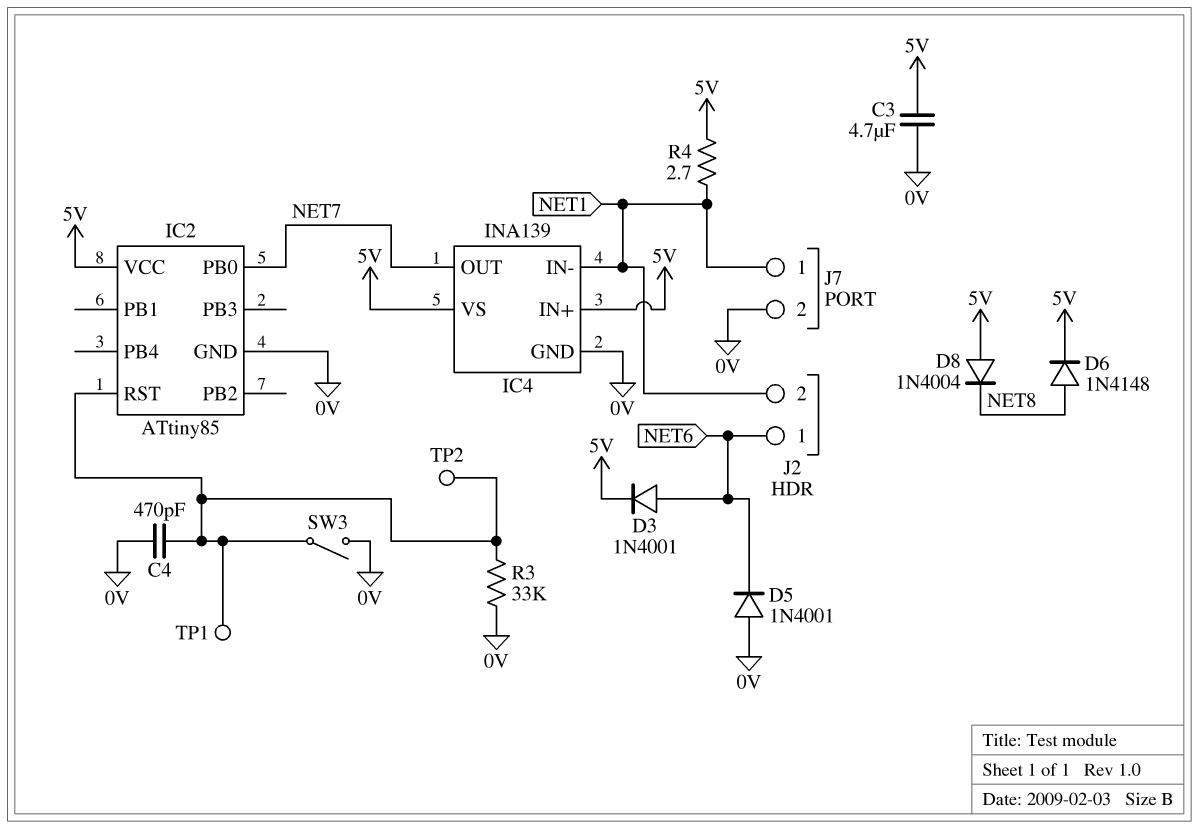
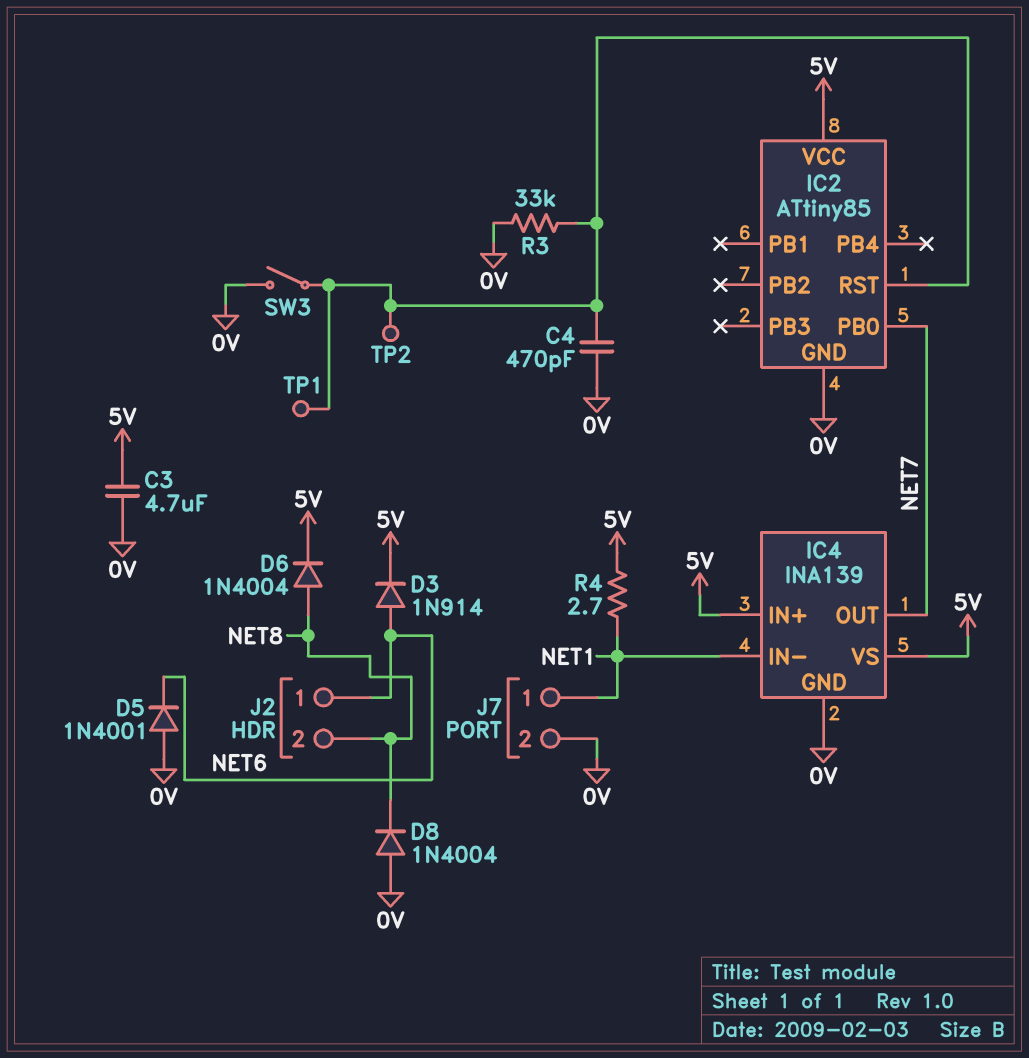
D3: diode 1N4001 (A NET6, K 5V) -> diode 1N914 (A NET6, K 5V)
D6: diode 1N4148 (A NET8, K 5V) -> diode 1N4004 (A NET8, K 5V)
D8: diode 1N4004 (A 5V, K NET8) -> diode 1N4004 (A 0V, K NET8)
J2 pin 2: NET1 -> NET8

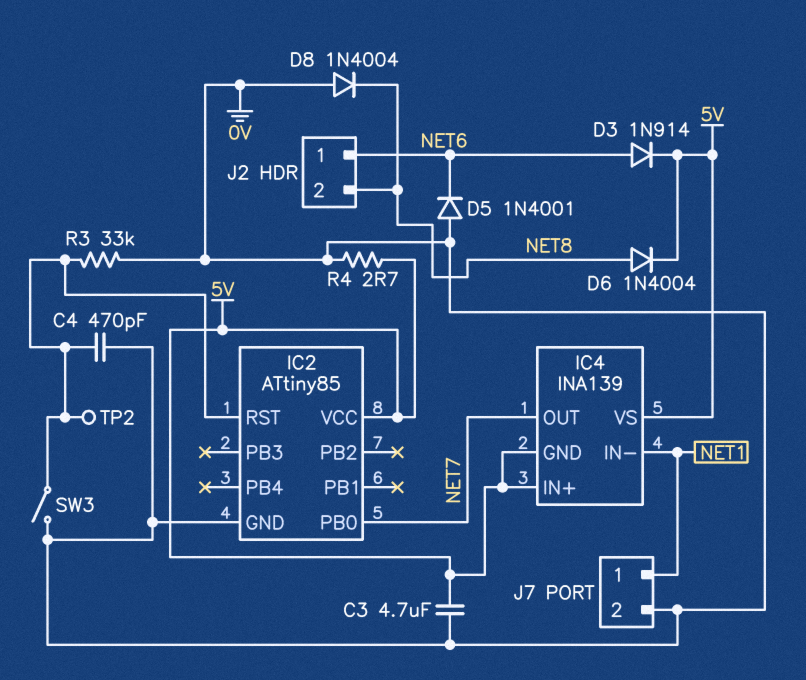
IC4 pin GND: 0V -> 5V
R4: 2.7 (5V, NET1) -> 2.7 (0V, 5V)
TP1: test point (IC2/RST) -> none

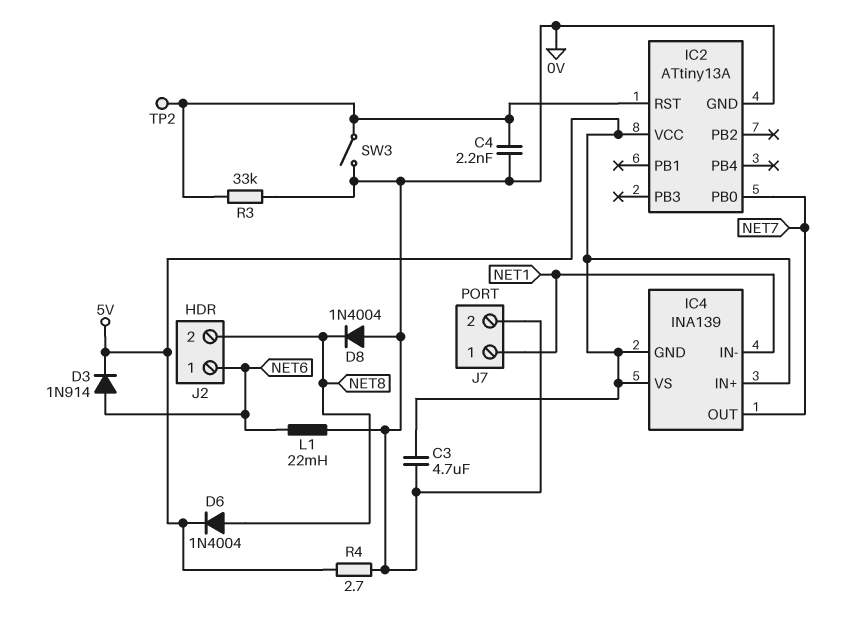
C4: 470pF (0V, IC2/RST) -> 2.2nF (0V, IC2/RST)
D5: diode 1N4001 (A 0V, K NET6) -> none
IC2: ATtiny85 -> ATtiny13A
L1: none -> 22mH (0V, NET6)

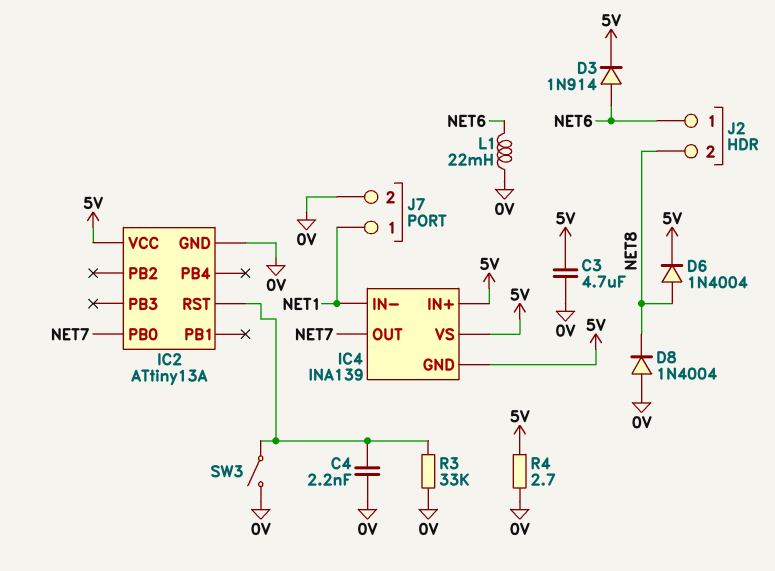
TP2: test point (IC2/RST) -> none

